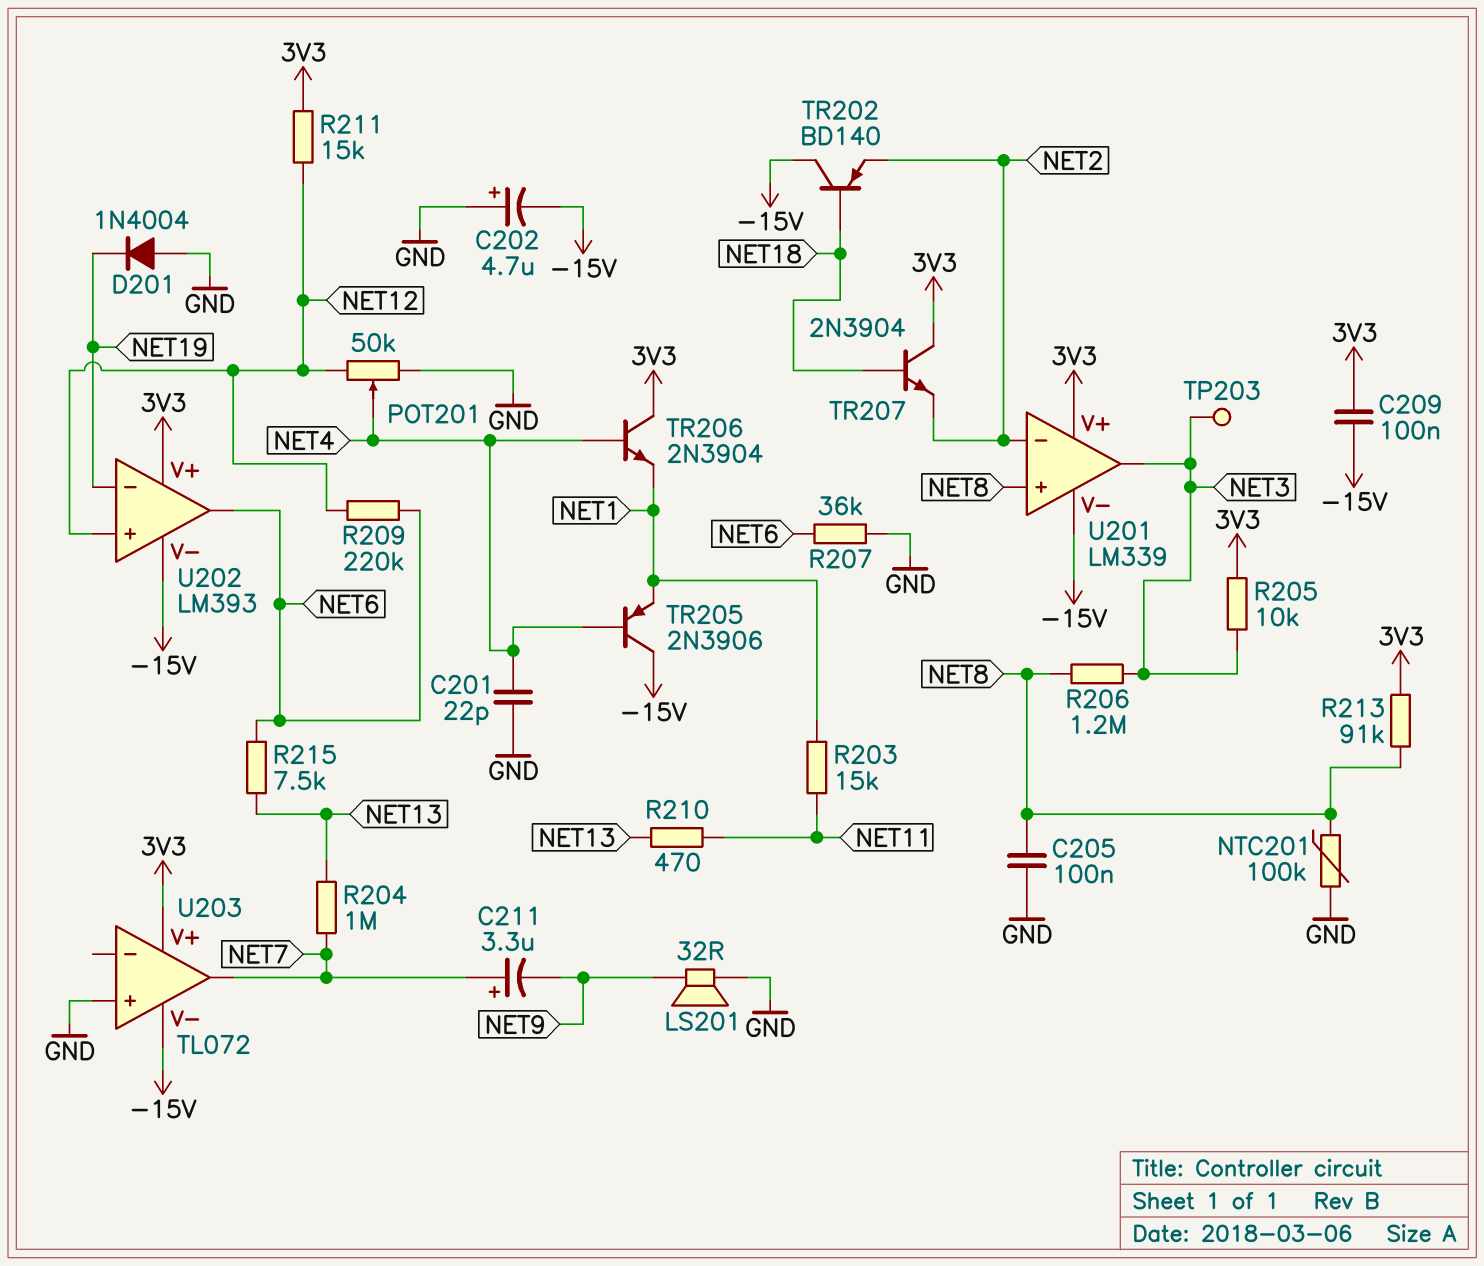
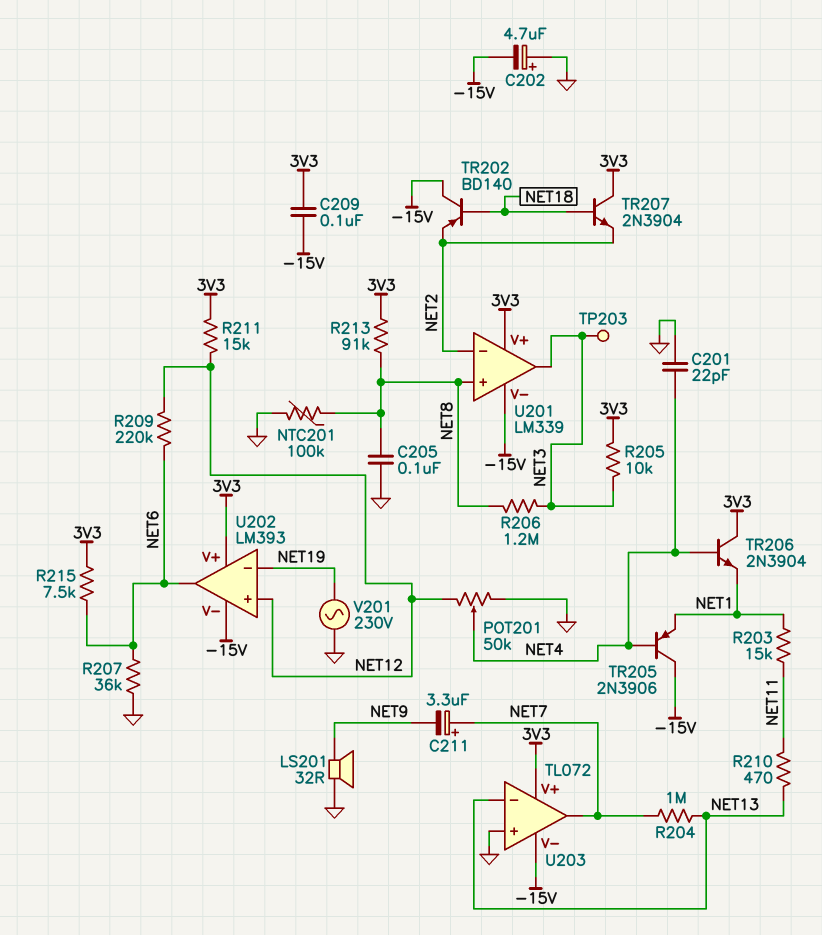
D201: diode 1N4004 (A GND, K NET19) -> none
R215: 7.5k (NET6, NET13) -> 7.5k (3V3, NET6)
U203 pin in-: none -> NET13
V201: none -> AC 230V (GND, NET19)

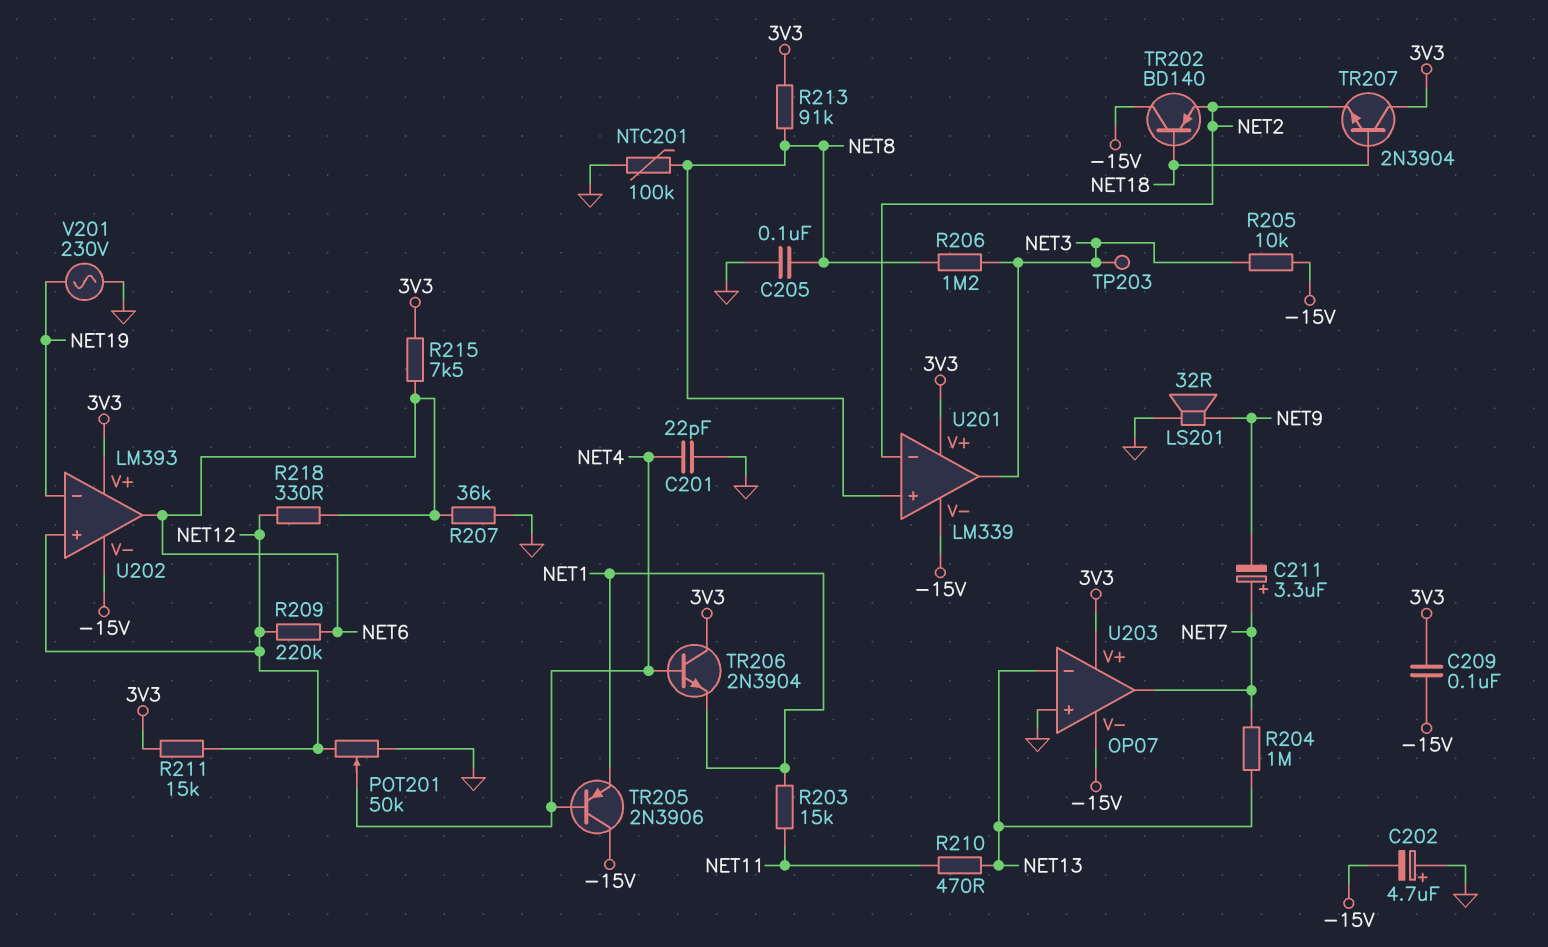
R205: 10k (3V3, NET3) -> 10k (-15V, NET3)
R218: none -> 330 (NET6, NET12)
U203: TL072 -> OP07

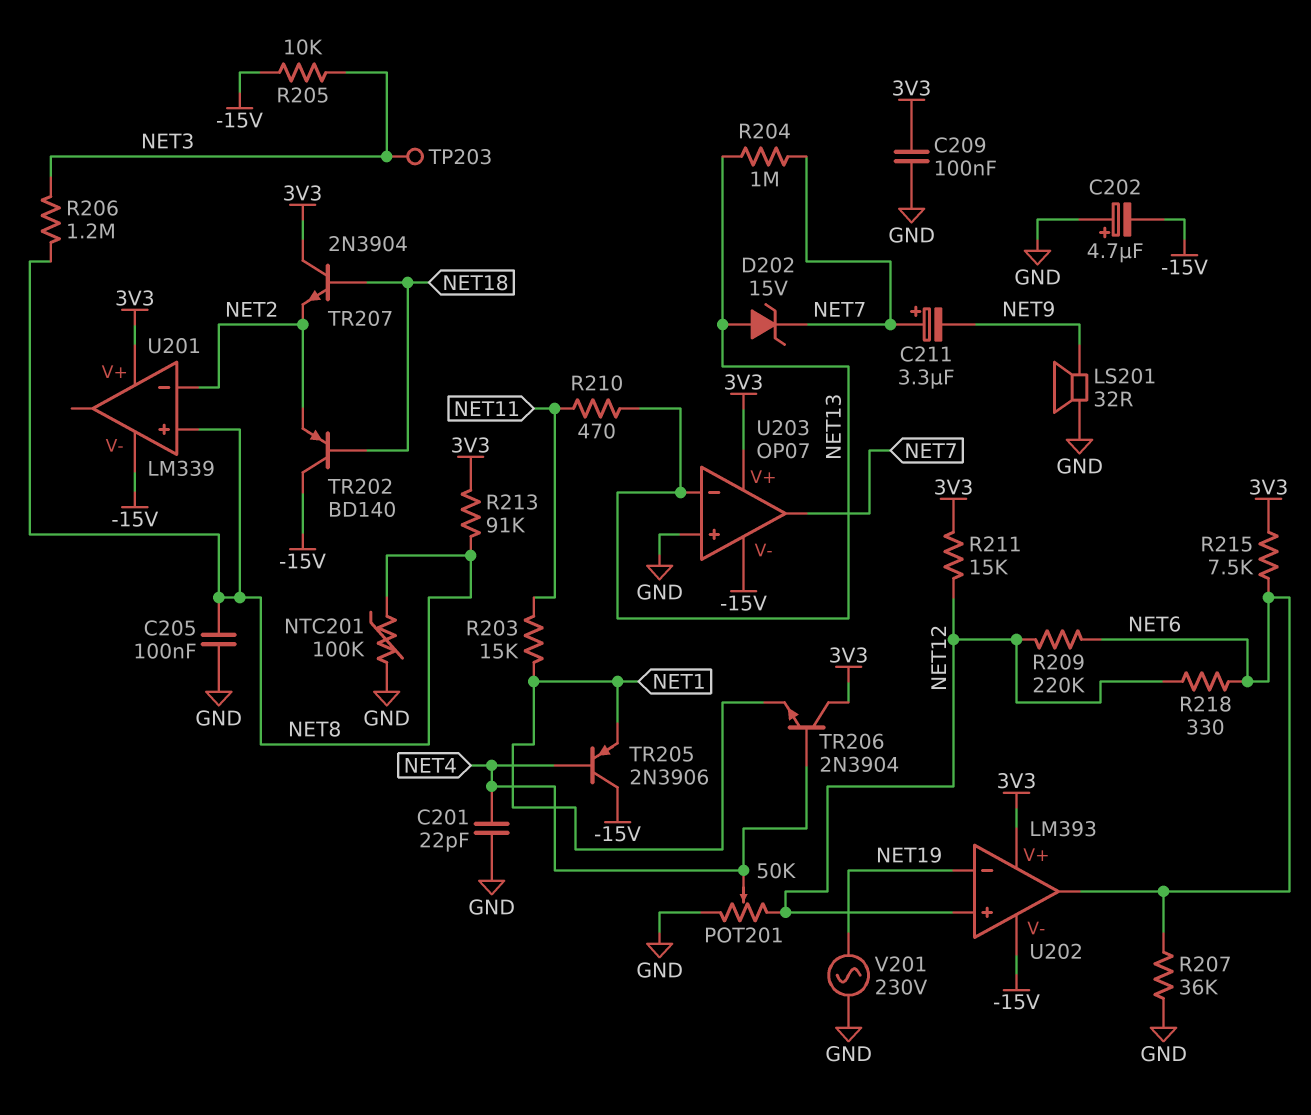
C209: 100nF (-15V, 3V3) -> 100nF (3V3, GND)
D202: none -> zener 15V (A NET13, K NET7)
U201 pin out: NET3 -> none

